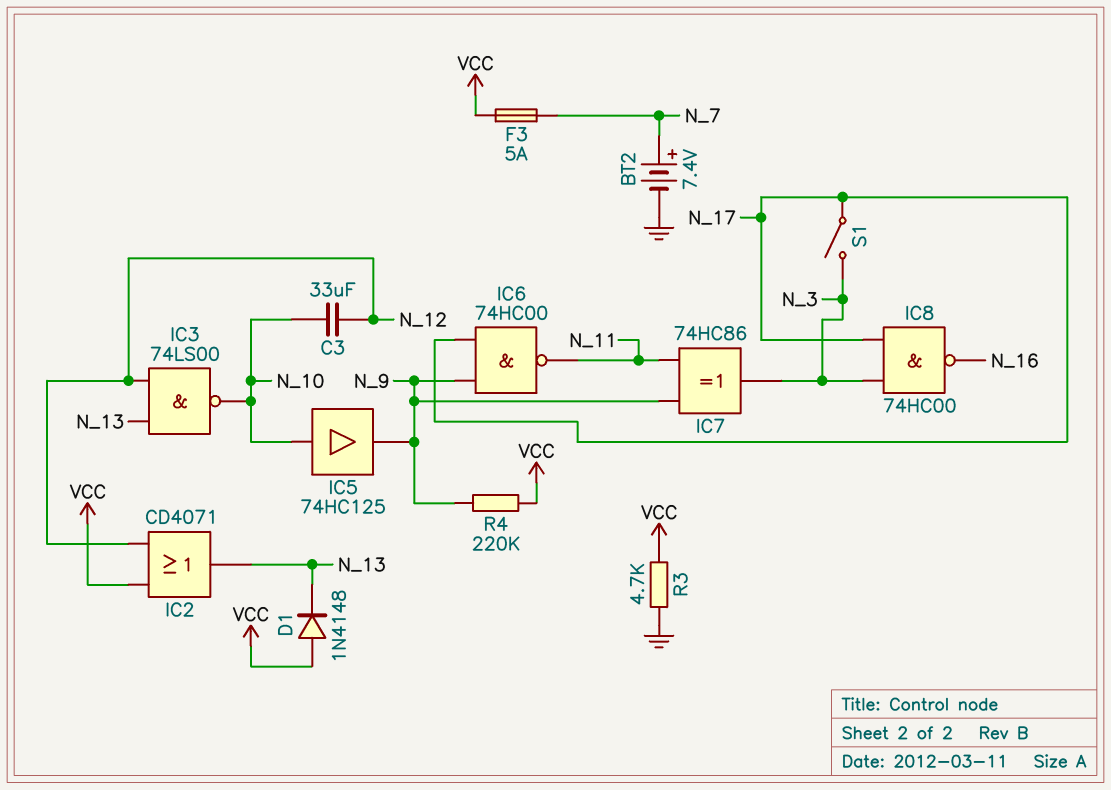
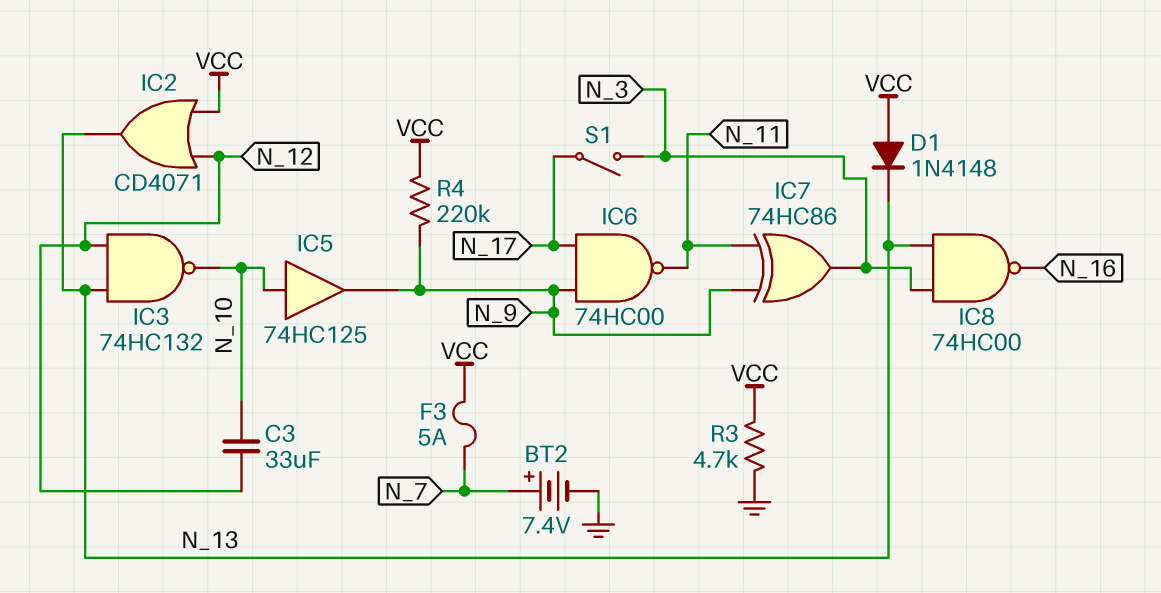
IC3: NAND 74LS00 (in N_12, in N_13, out N_10) -> NAND 74HC132 (in N_12, in N_13, out N_10)
IC8: NAND 74HC00 (in N_3, in N_17, out N_16) -> NAND 74HC00 (in N_3, in N_13, out N_16)

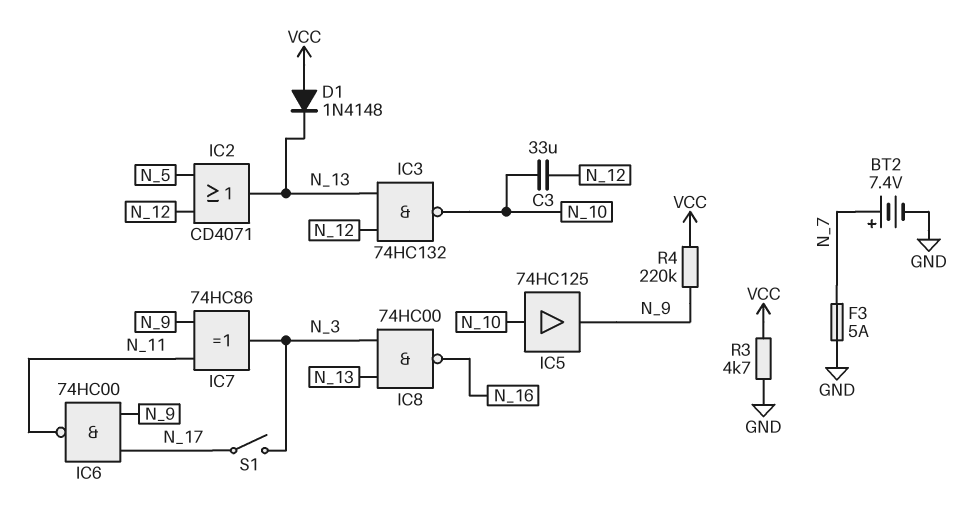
F3: 5A (N_7, VCC) -> 5A (GND, N_7)
IC2: OR CD4071 (in N_12, in VCC, out N_13) -> OR CD4071 (in N_5, in N_12, out N_13)

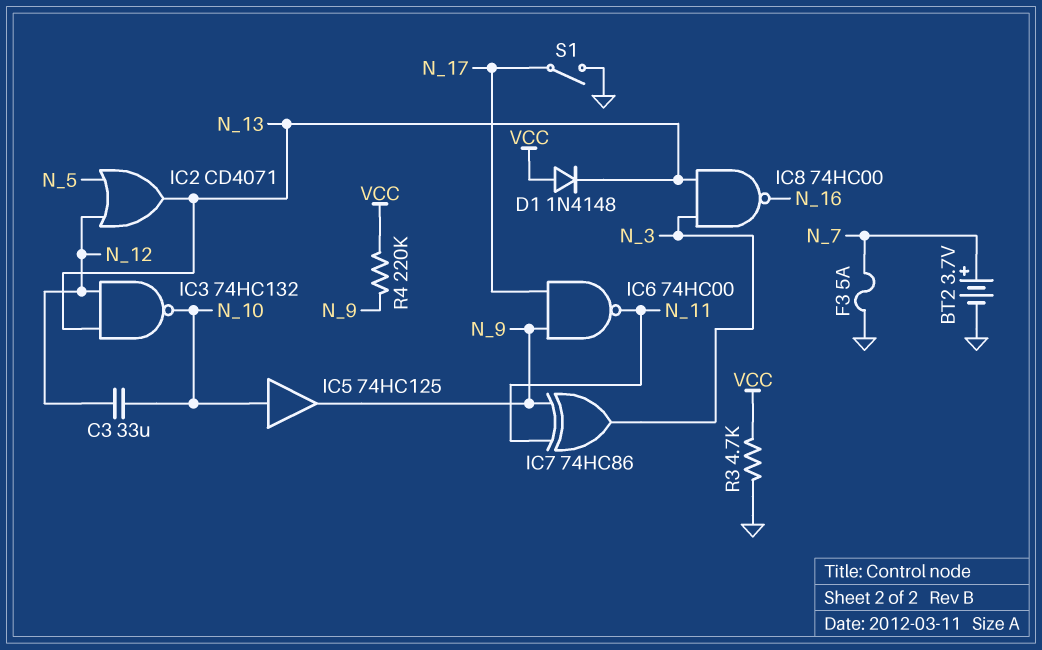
BT2: 7.4V (plus N_7, minus GND) -> 3.7V (plus N_7, minus GND)
S1: switch (N_3, N_17) -> switch (GND, N_17)

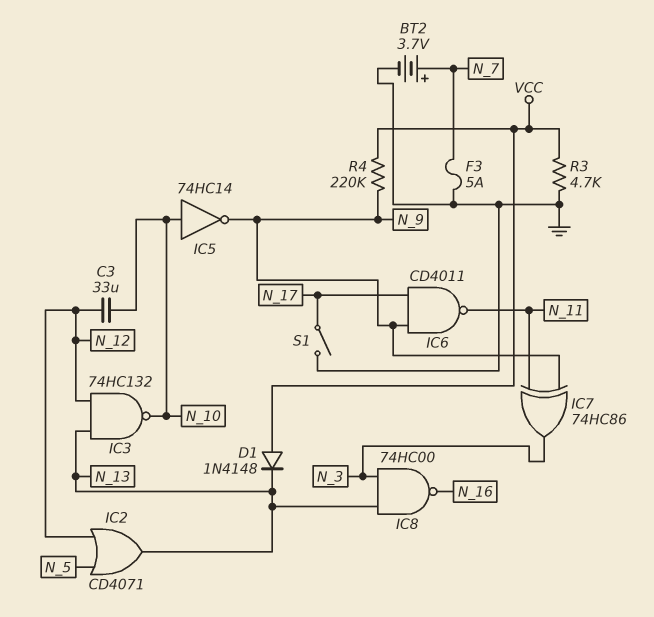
IC5: buffer 74HC125 (in N_10, out N_9) -> NOT 74HC14 (in N_10, out N_9)
IC6: NAND 74HC00 (in N_9, in N_17, out N_11) -> NAND CD4011 (in N_9, in N_17, out N_11)

